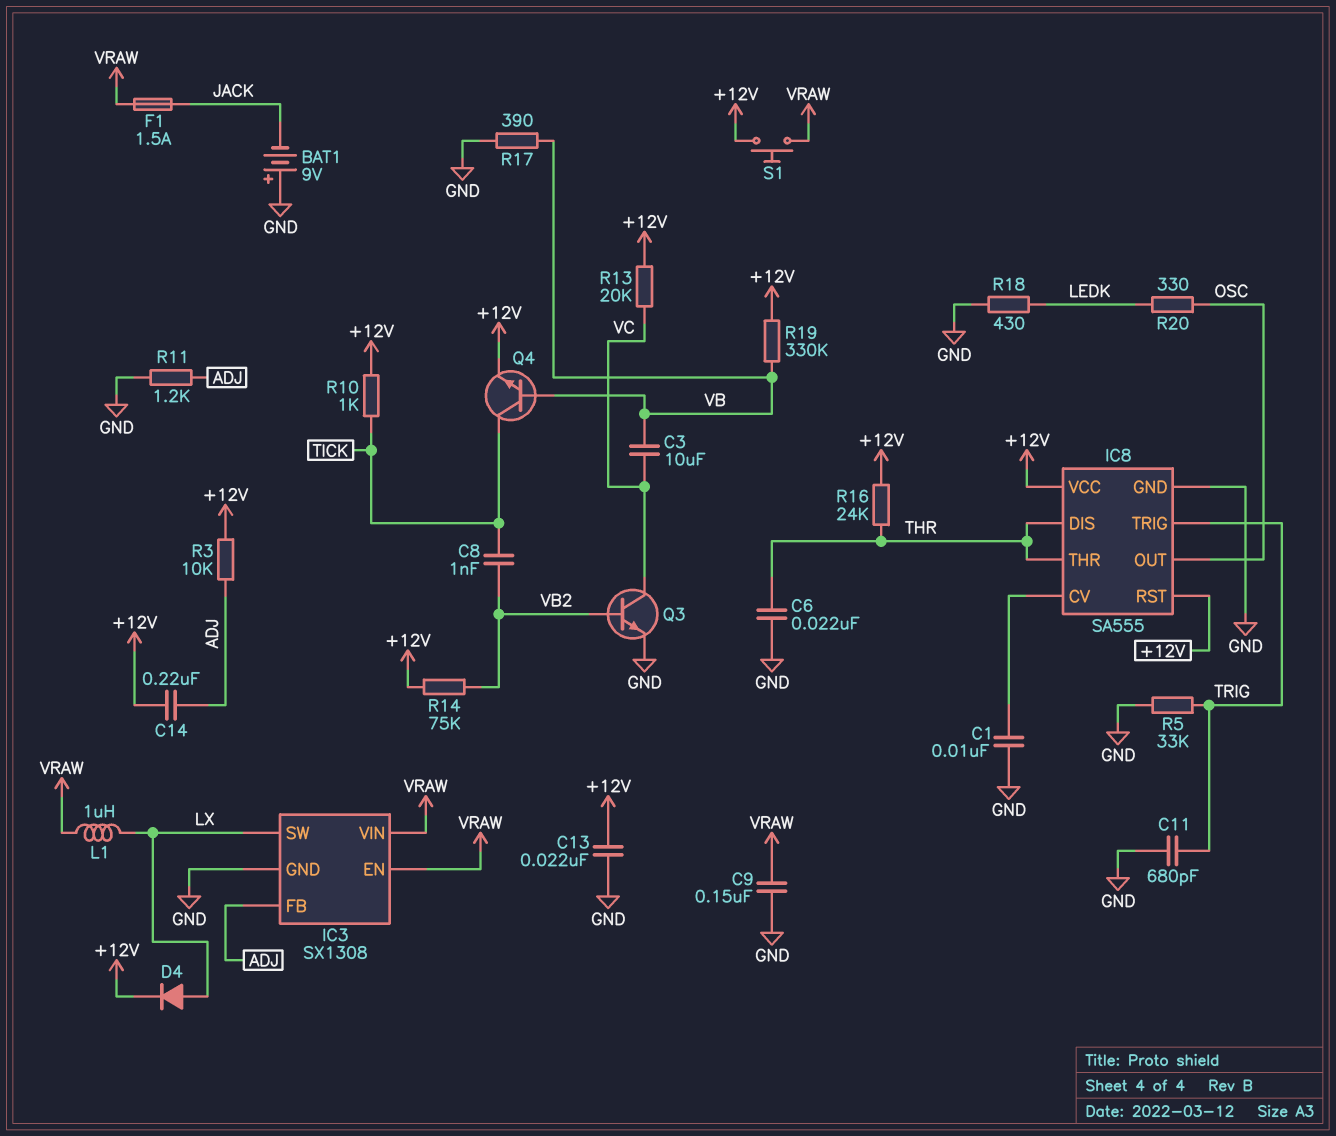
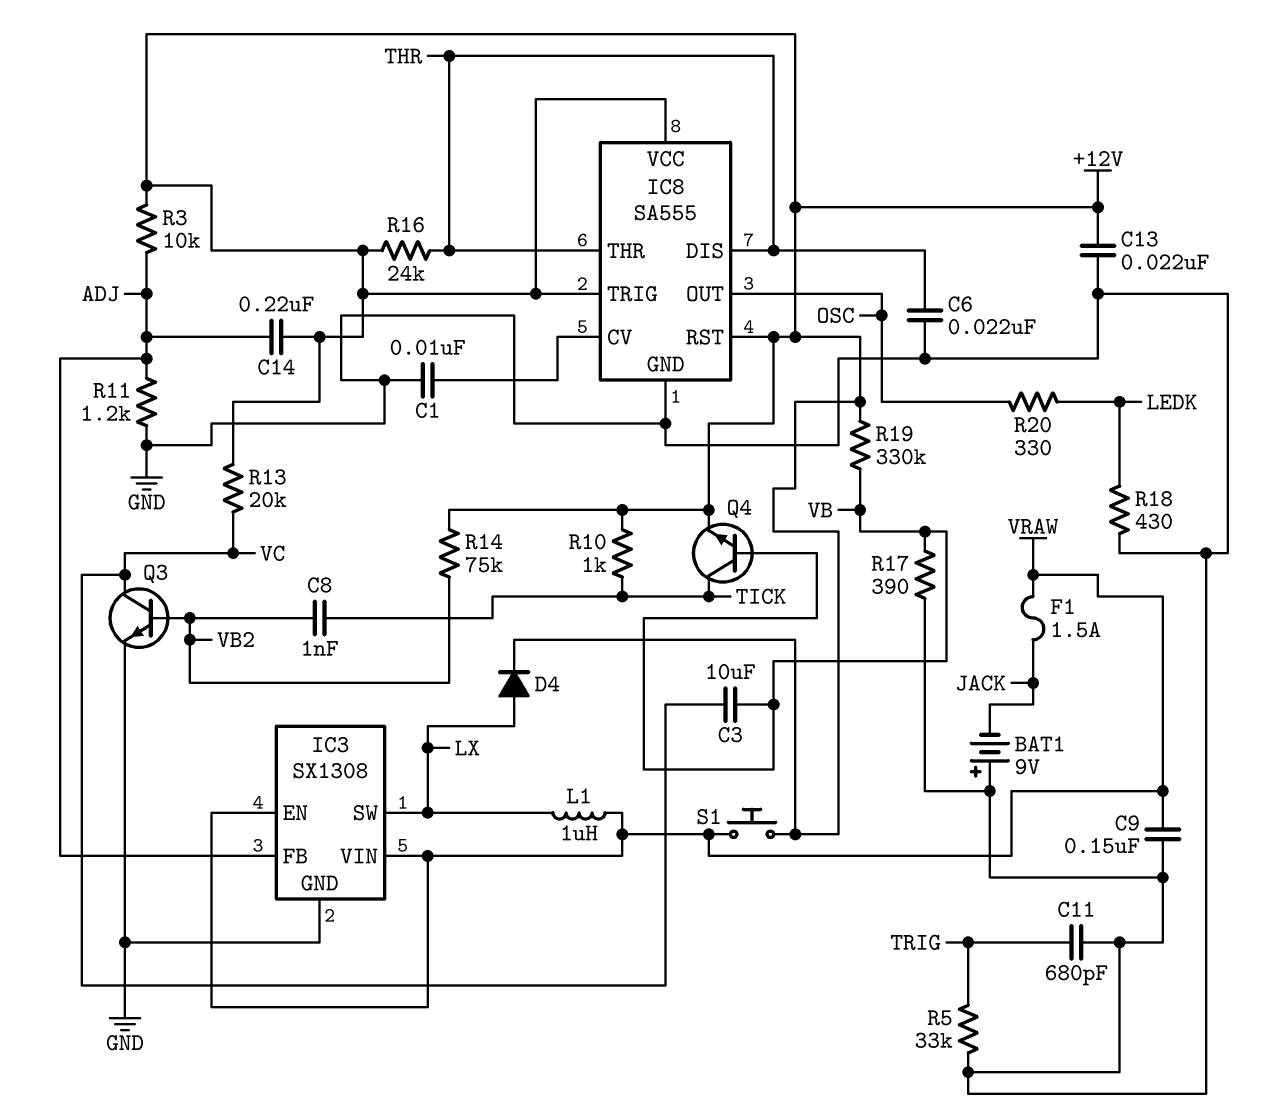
IC8 pin TRIG: TRIG -> +12V

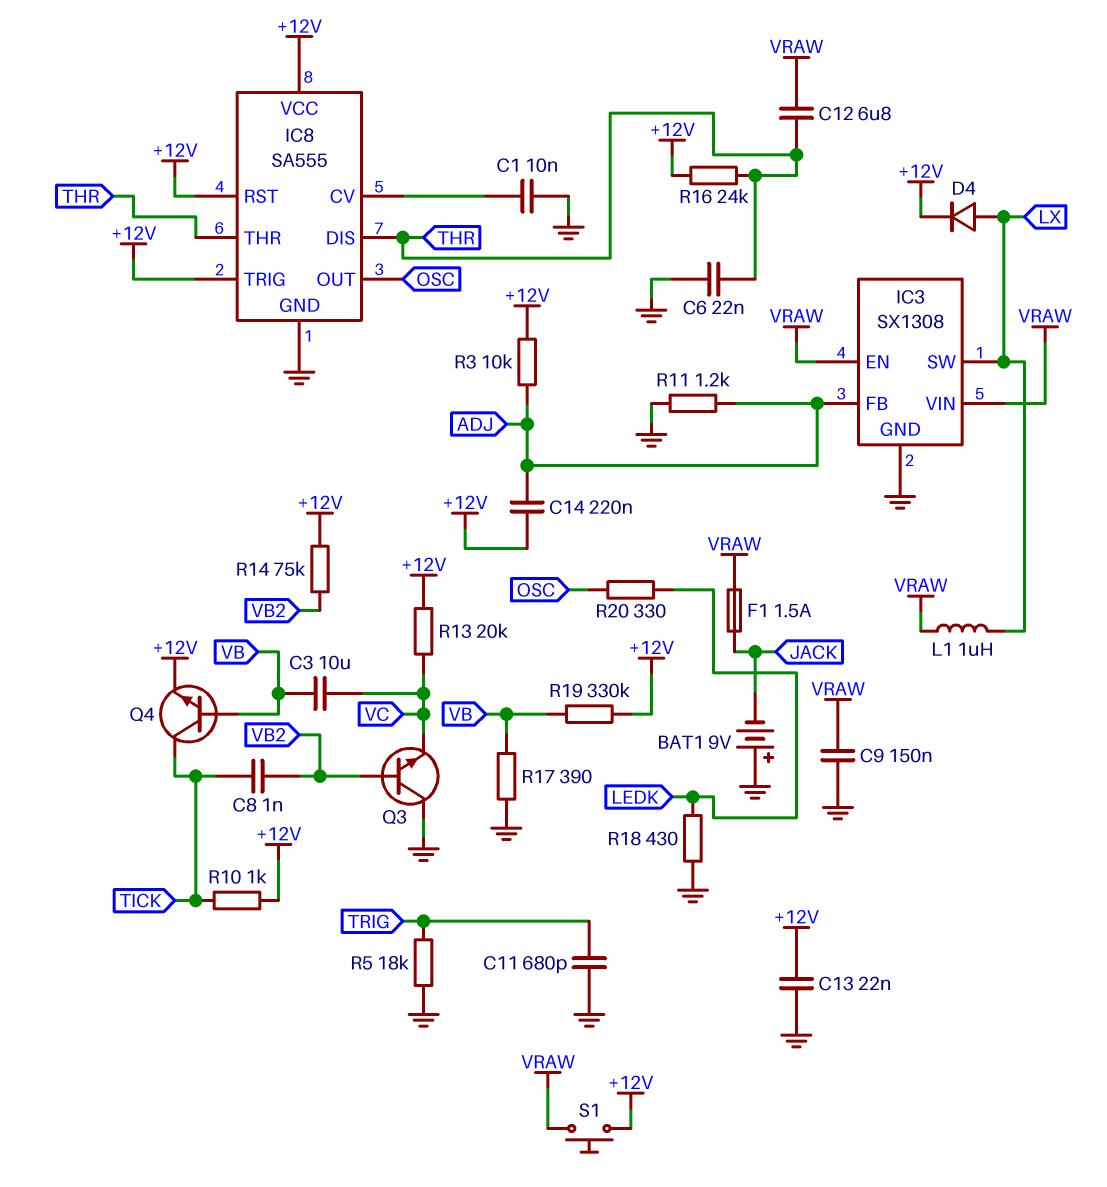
C12: none -> 6.8uF (THR, VRAW)
Q3: NPN (B VB2, C VC, E GND) -> NPN (B VB2, C GND, E VC)
R5: 33k (GND, TRIG) -> 18k (GND, TRIG)

